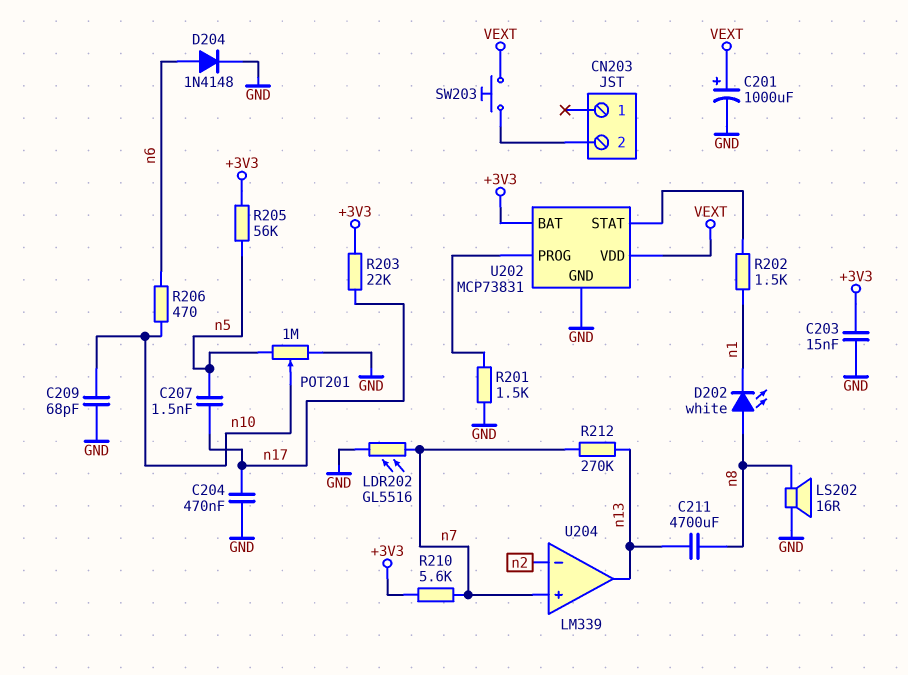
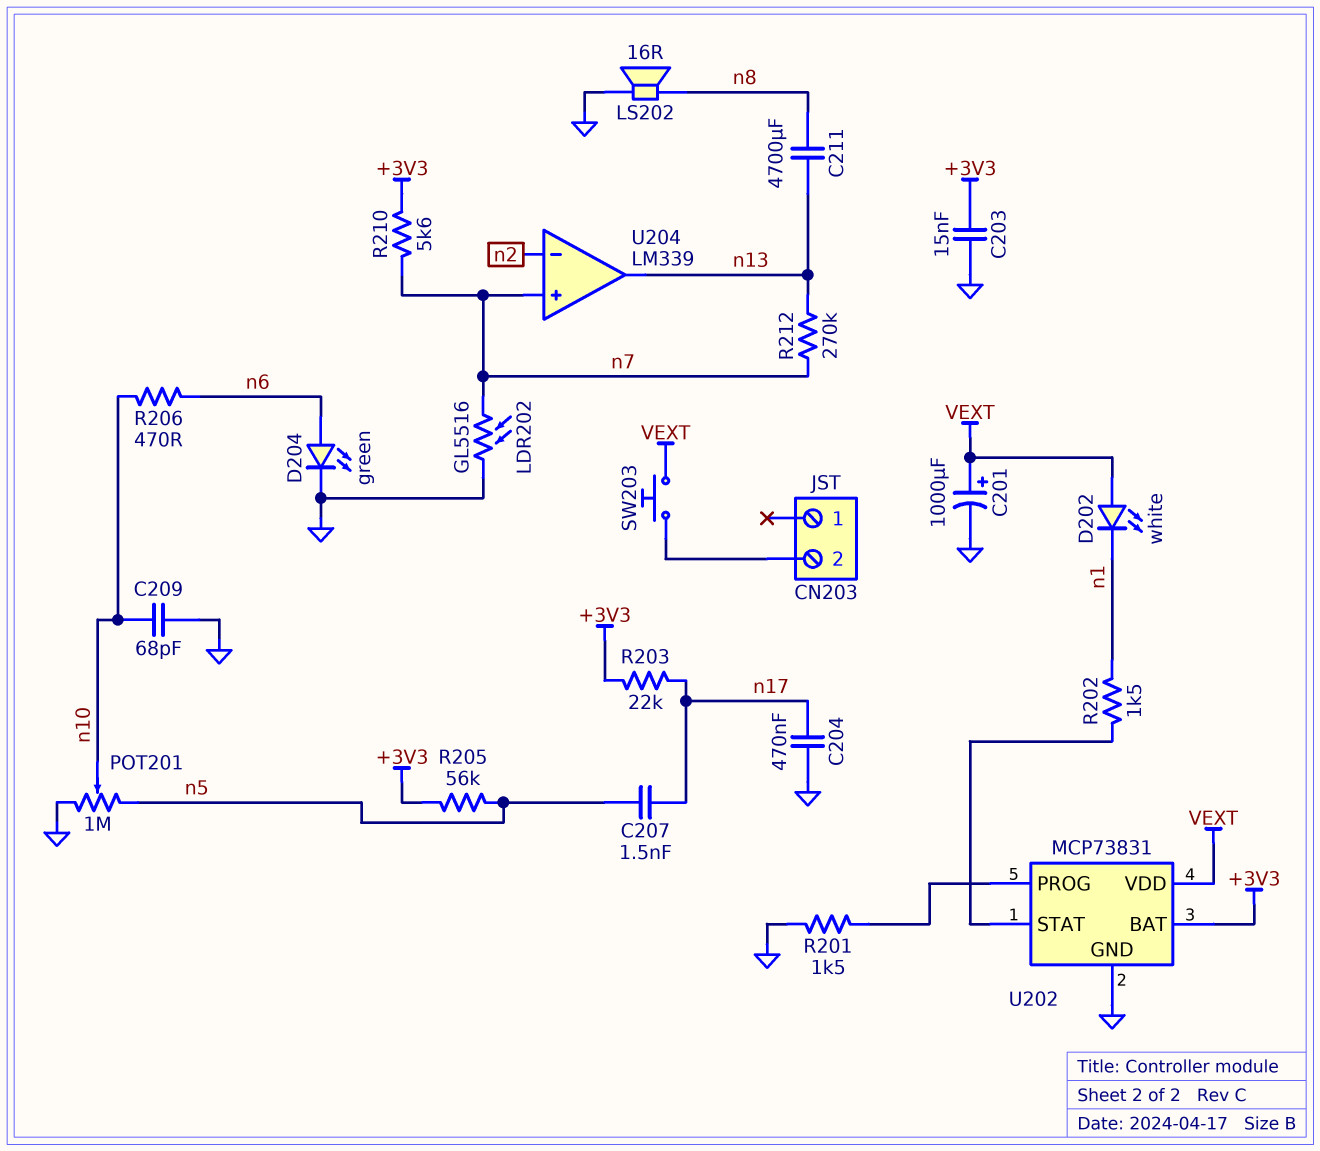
D202: LED white (A n8, K n1) -> LED white (A VEXT, K n1)
D204: diode 1N4148 (A n6, K GND) -> LED green (A n6, K GND)

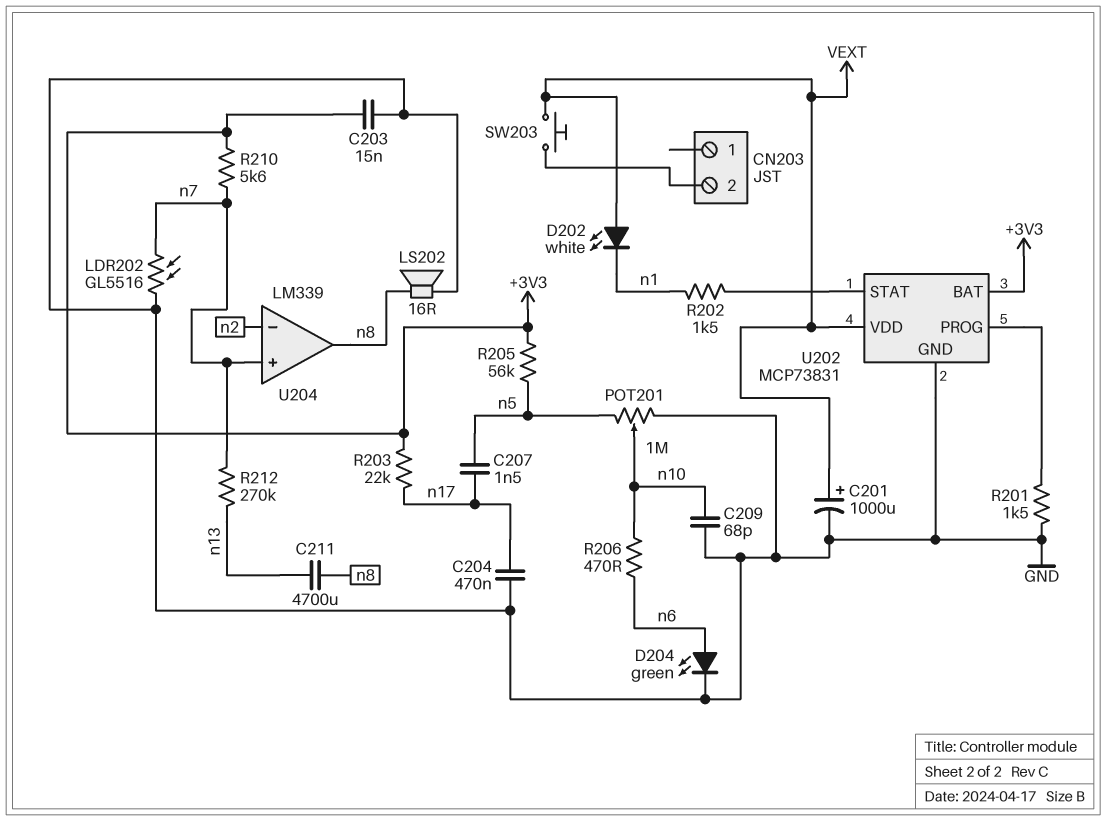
U204 pin out: n13 -> n8

